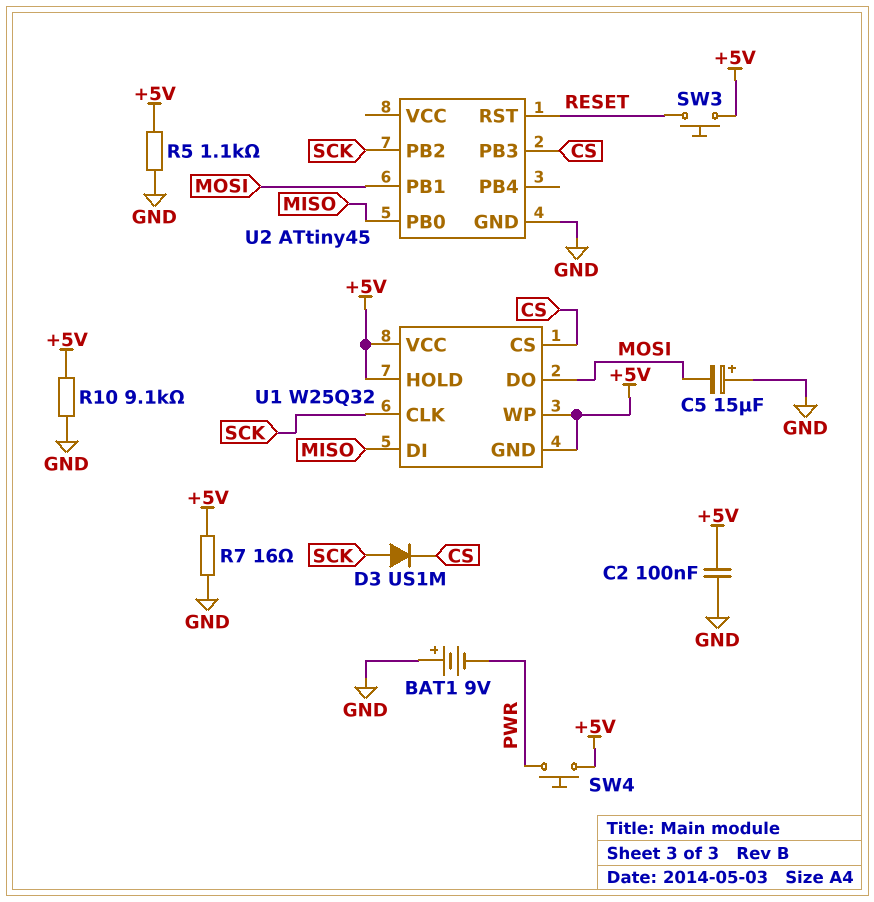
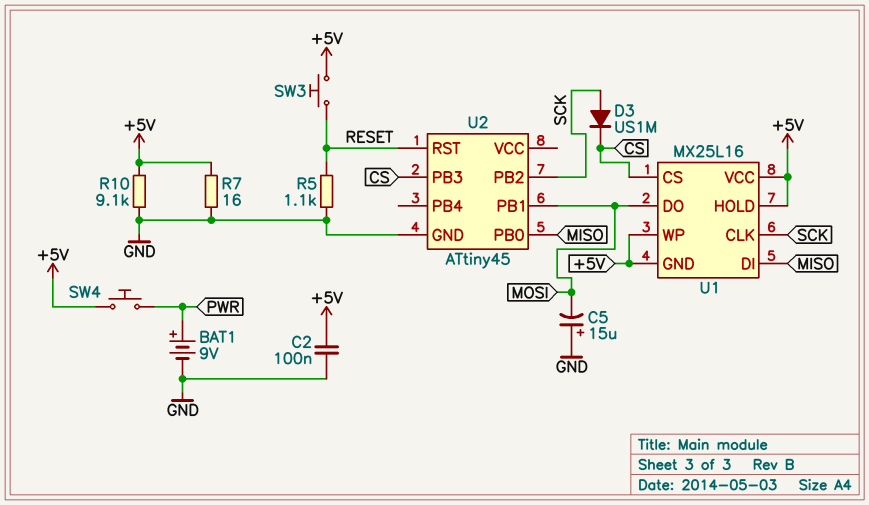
BAT1: 9V (plus GND, minus PWR) -> 9V (plus PWR, minus GND)
R5: 1.1k (+5V, GND) -> 1.1k (GND, RESET)
U1: W25Q32 -> MX25L16

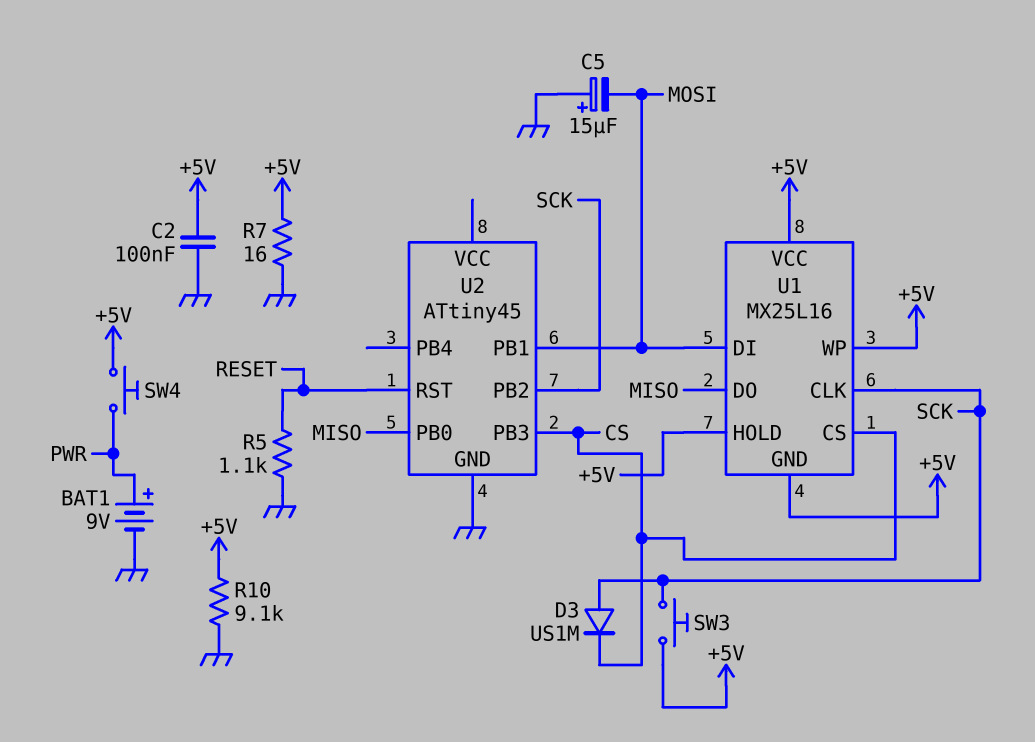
SW3: button (+5V, RESET) -> button (+5V, SCK)
U1 pin DI: MISO -> MOSI
U1 pin DO: MOSI -> MISO

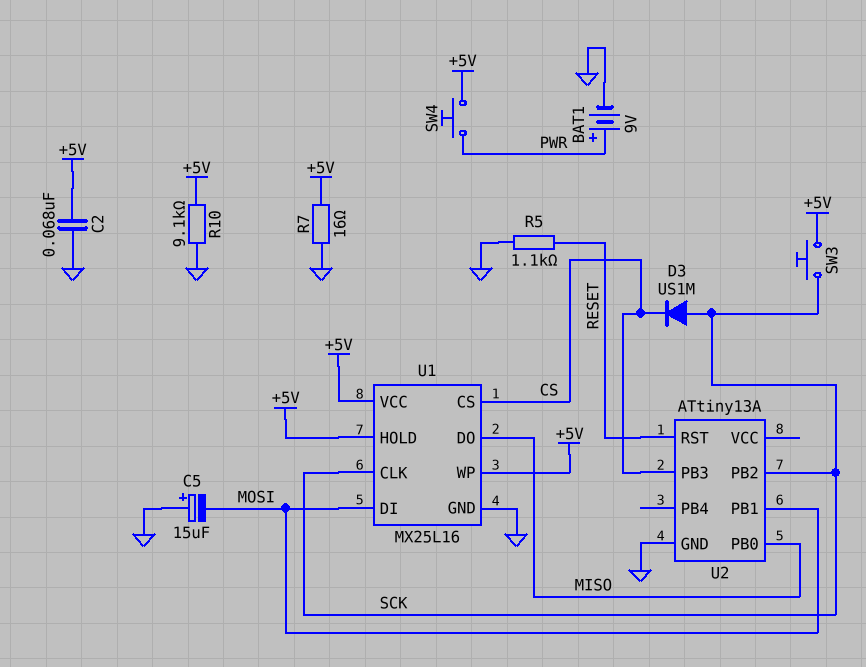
C2: 100nF (+5V, GND) -> 68nF (+5V, GND)
U1 pin GND: +5V -> GND
U2: ATtiny45 -> ATtiny13A

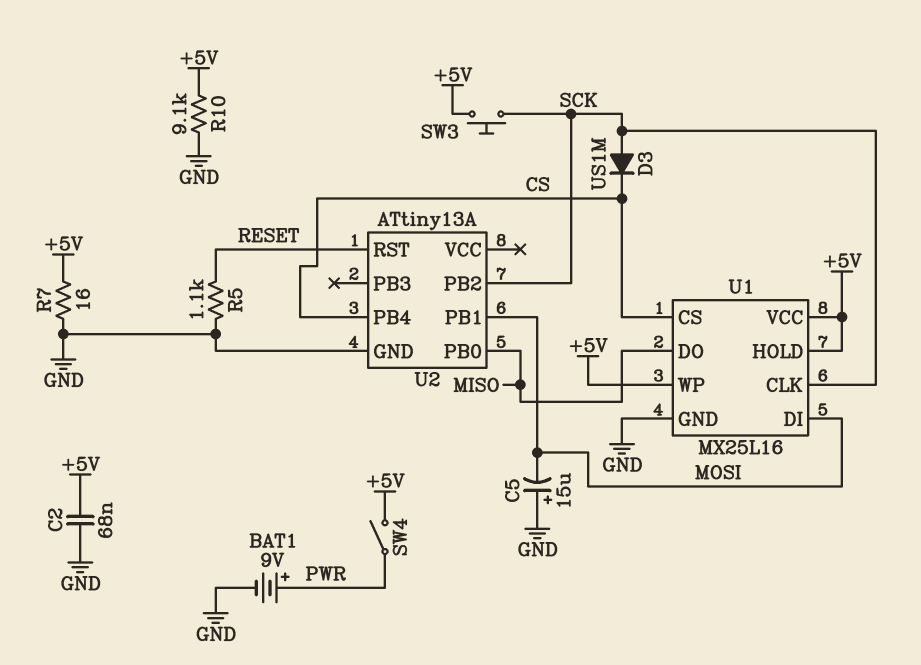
SW4: button (+5V, PWR) -> switch (+5V, PWR)
U2 pin PB3: CS -> none
U2 pin PB4: none -> CS

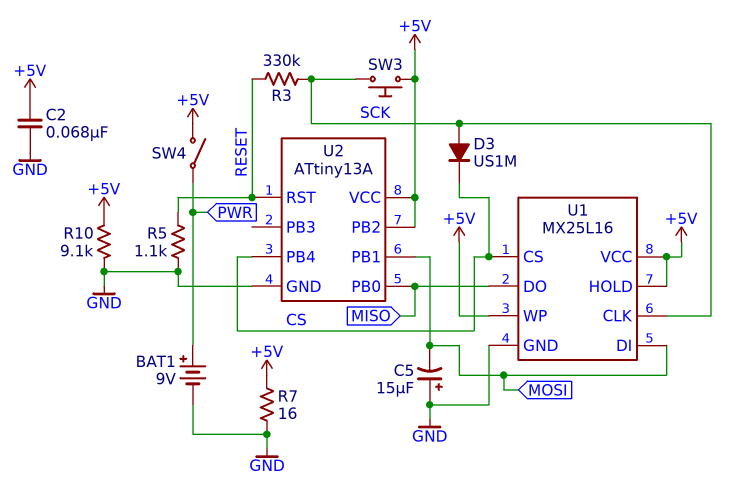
R3: none -> 330k (RESET, SCK)
U2 pin PB2: SCK -> +5V
U2 pin VCC: none -> +5V

